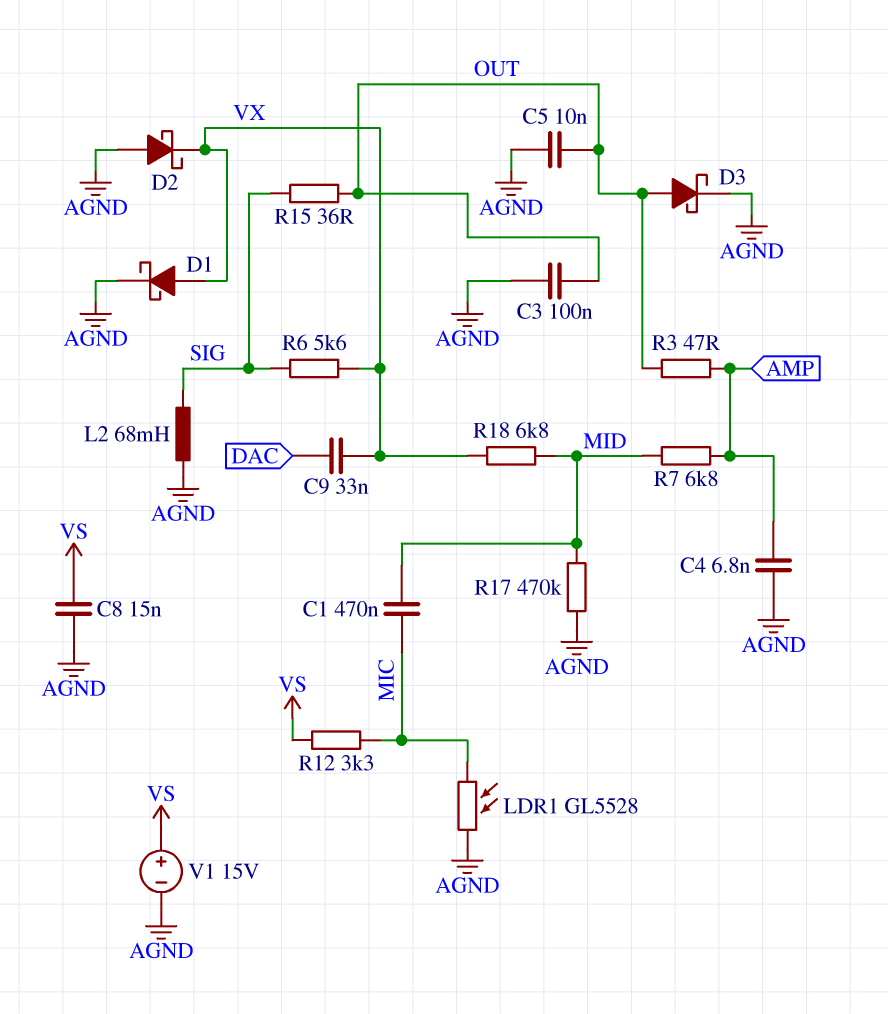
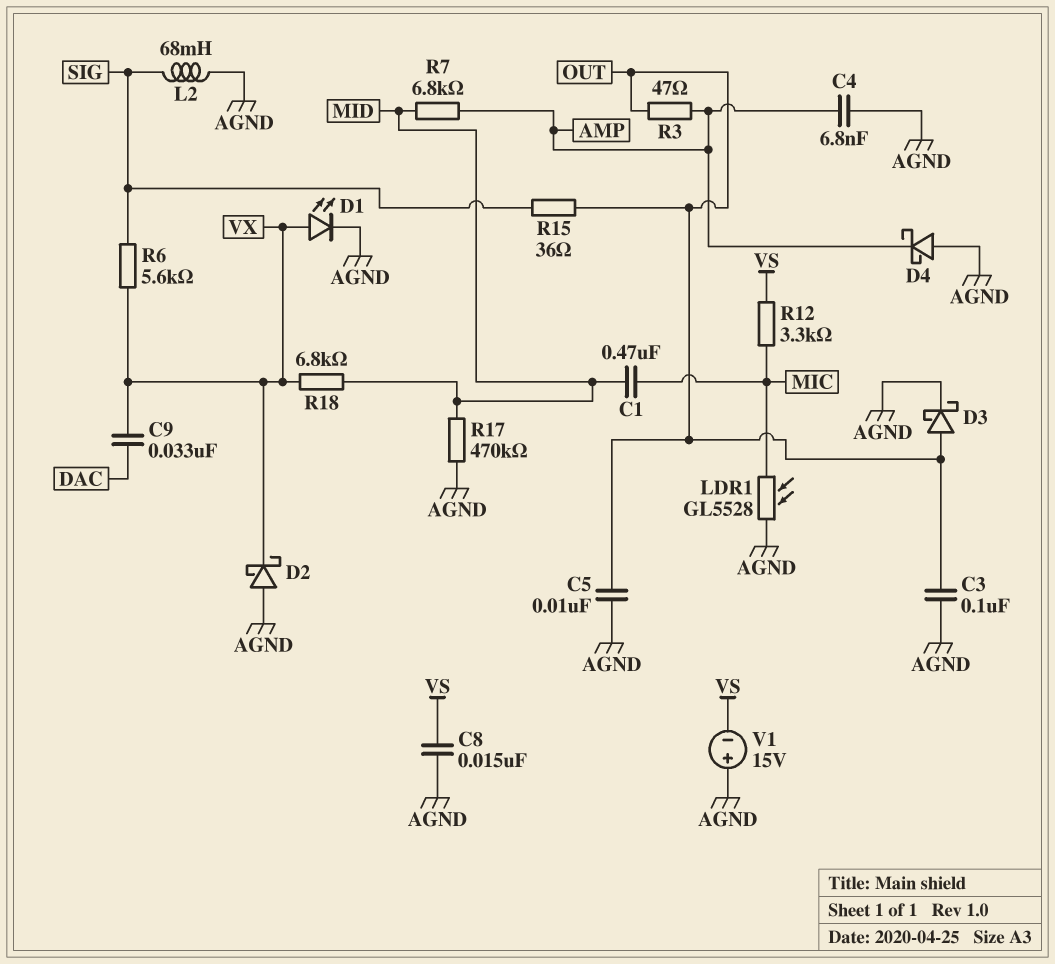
D1: schottky (A VX, K AGND) -> LED (A VX, K AGND)
D4: none -> schottky (A AGND, K AMP)
V1: 15V (plus VS, minus AGND) -> 15V (plus AGND, minus VS)

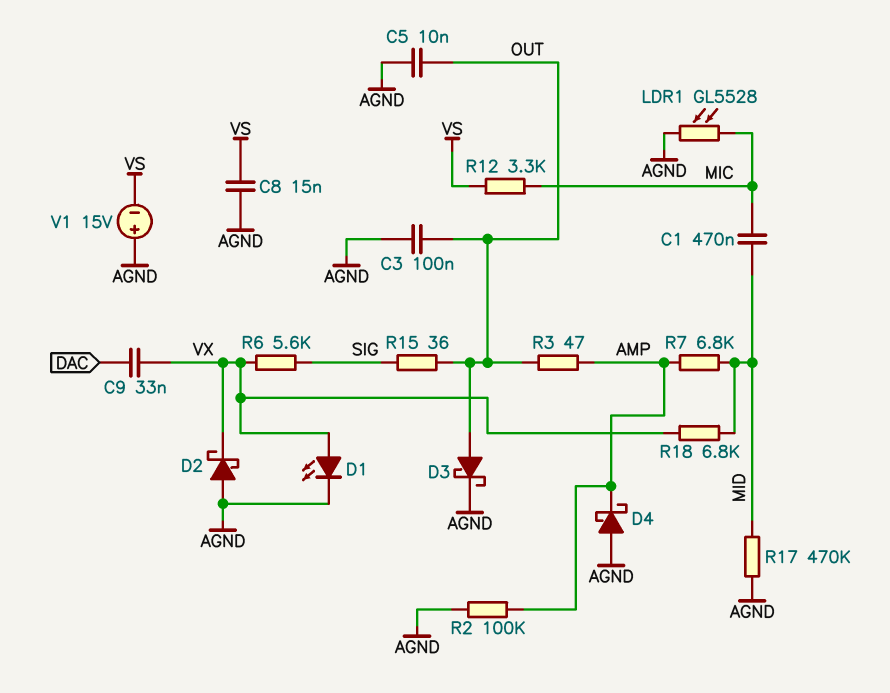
C4: 6.8nF (AGND, AMP) -> none
L2: 68mH (AGND, SIG) -> none
R2: none -> 100k (AGND, AMP)

